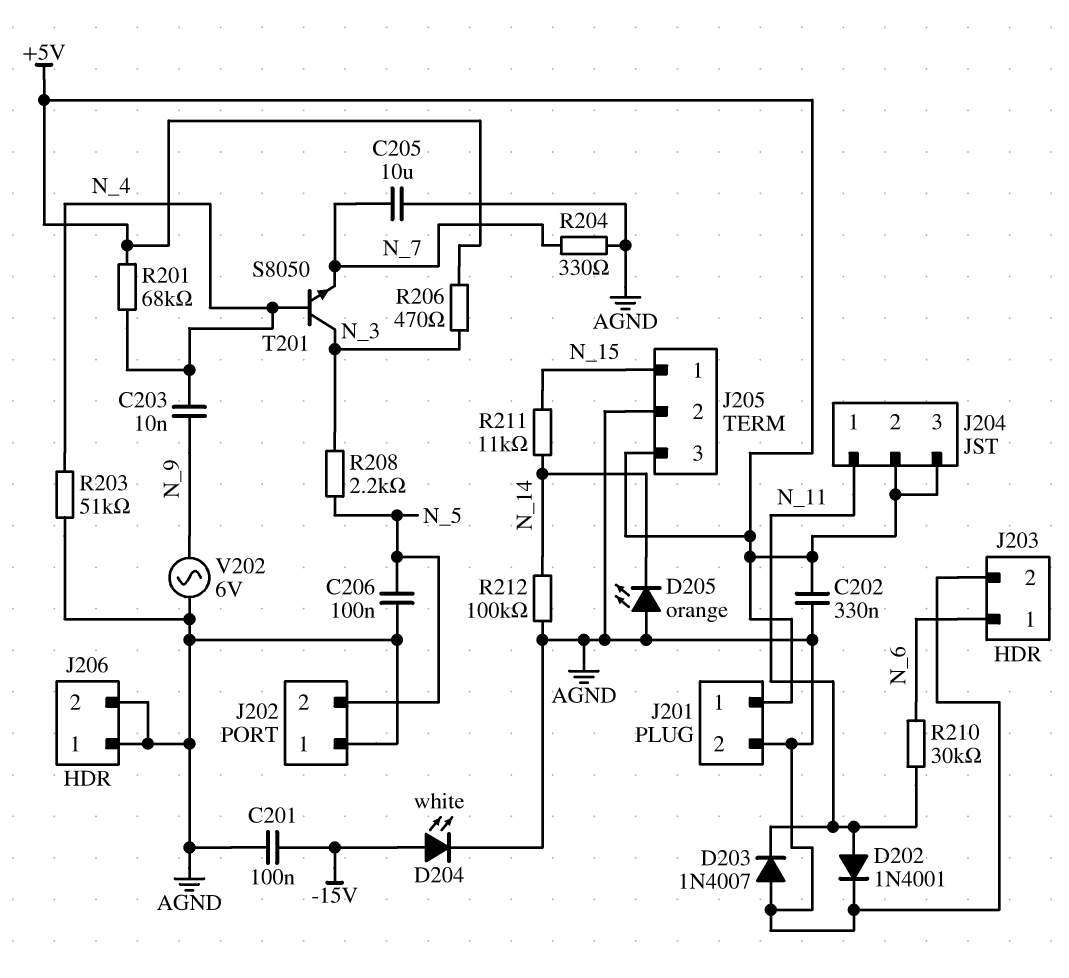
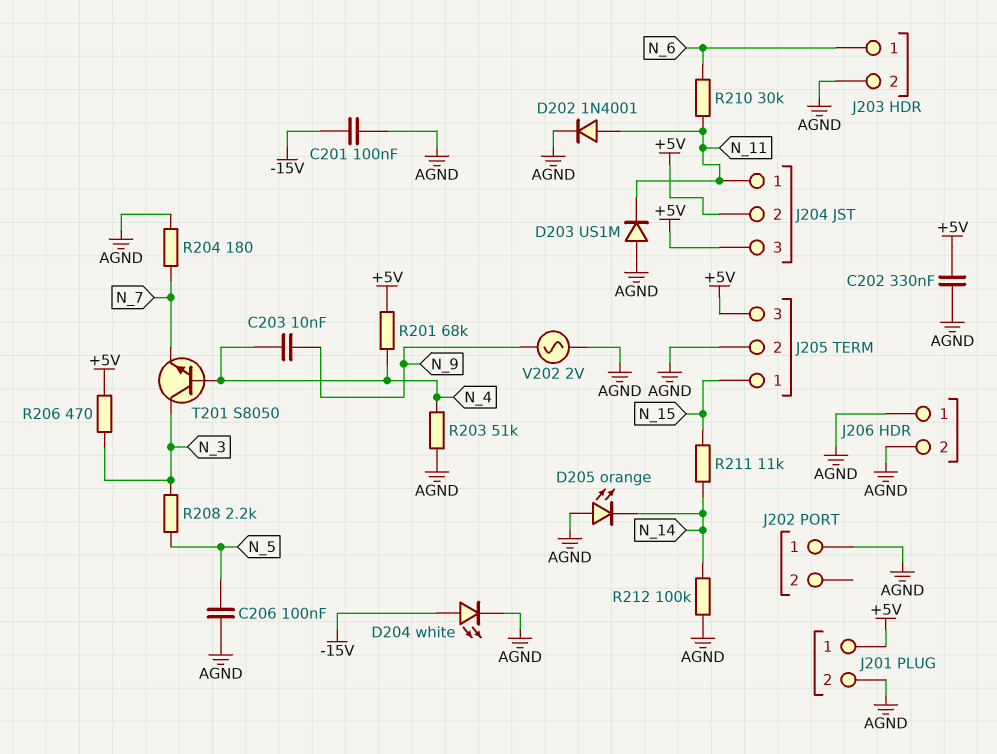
C205: 10uF (AGND, N_7) -> none
D203: diode 1N4007 (A AGND, K N_11) -> diode US1M (A AGND, K N_11)
J202 pin 2: N_5 -> none
R204: 330 (AGND, N_7) -> 180 (AGND, N_7)
V202: AC 6V (AGND, N_9) -> AC 2V (AGND, N_9)

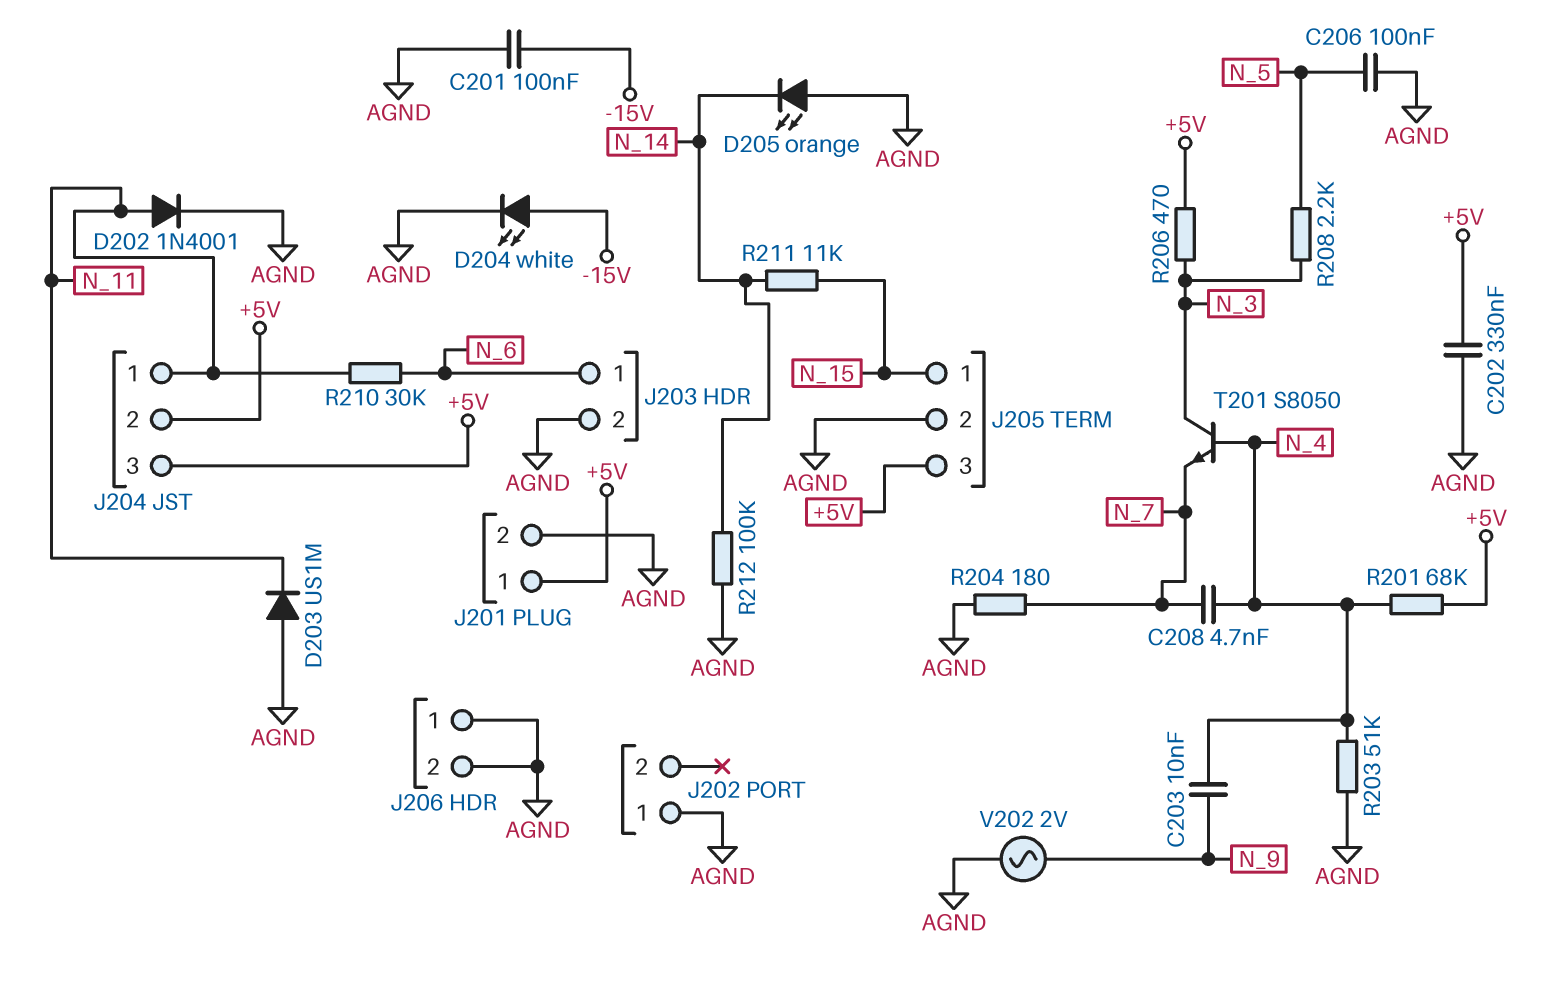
C208: none -> 4.7nF (N_4, N_7)

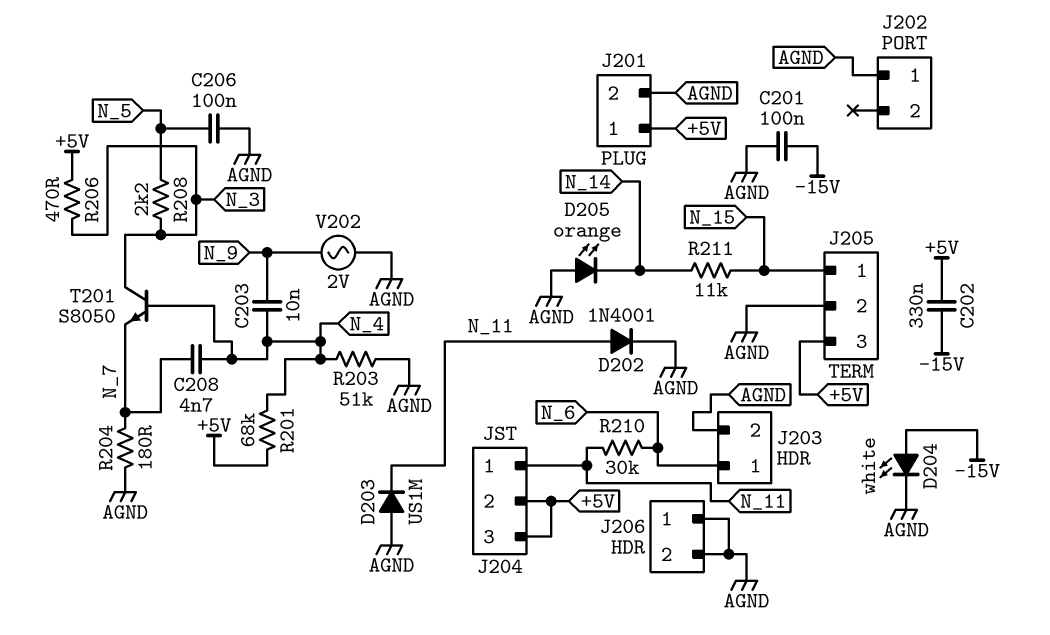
C202: 330nF (+5V, AGND) -> 330nF (+5V, -15V)
R212: 100k (AGND, N_14) -> none

